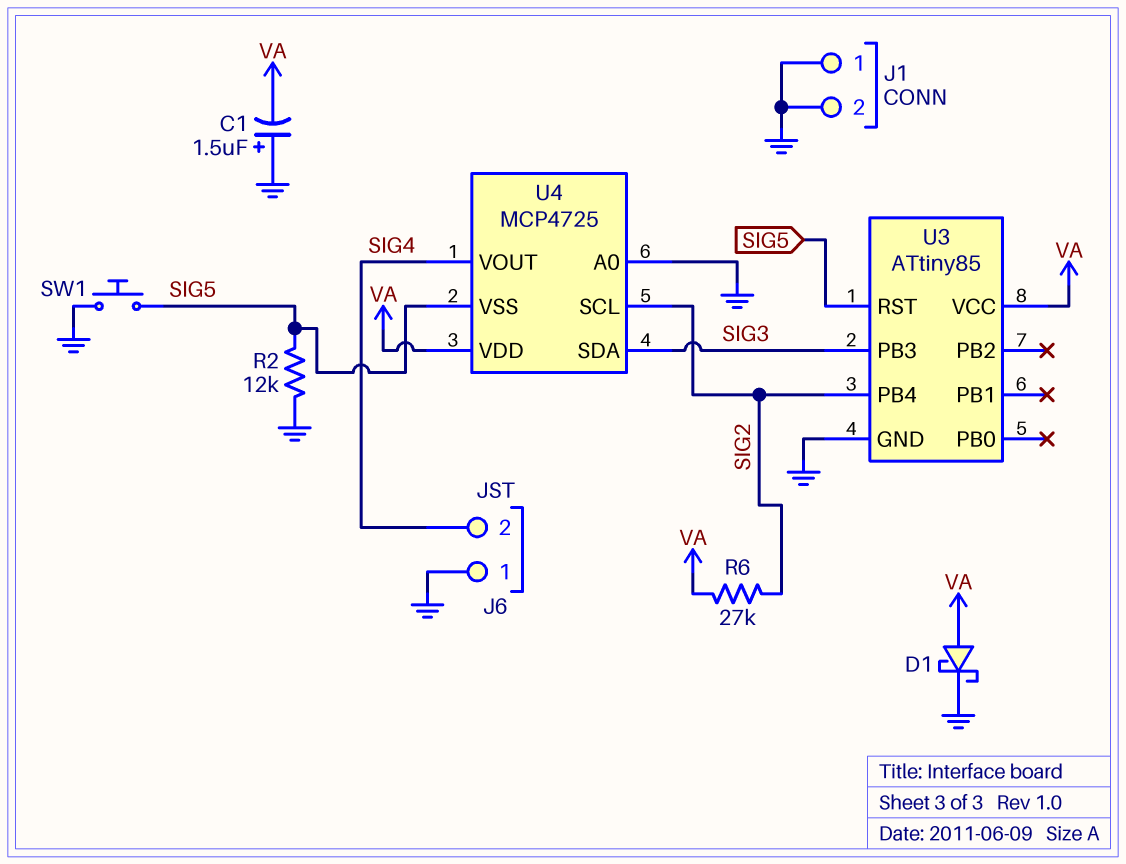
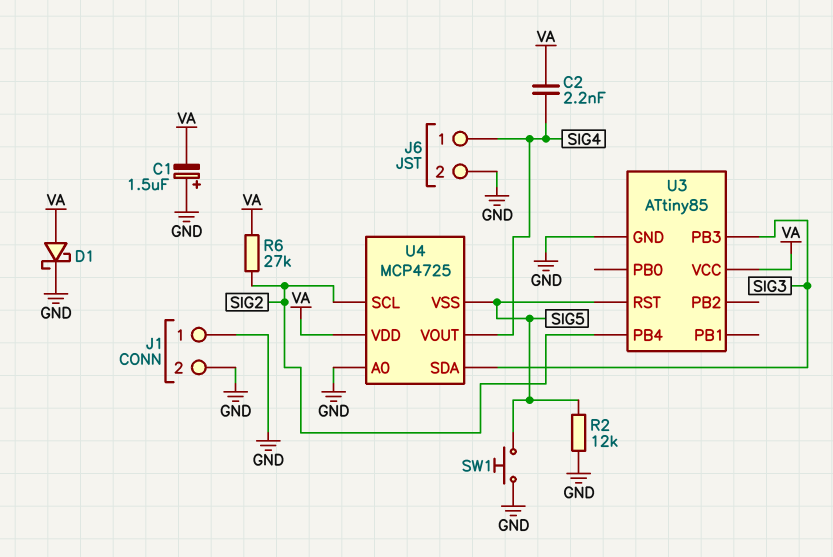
C2: none -> 2.2nF (SIG4, VA)
J6 pin 1: GND -> SIG4
J6 pin 2: SIG4 -> GND

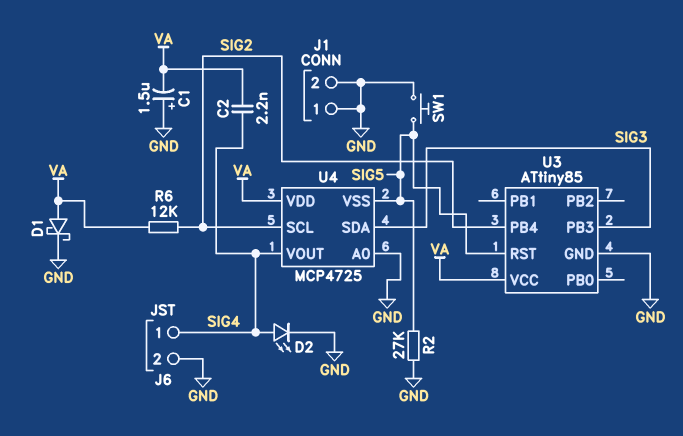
D2: none -> LED (A SIG4, K GND)
R2: 12k (GND, SIG5) -> 27k (GND, SIG5)
R6: 27k (SIG2, VA) -> 12k (SIG2, VA)

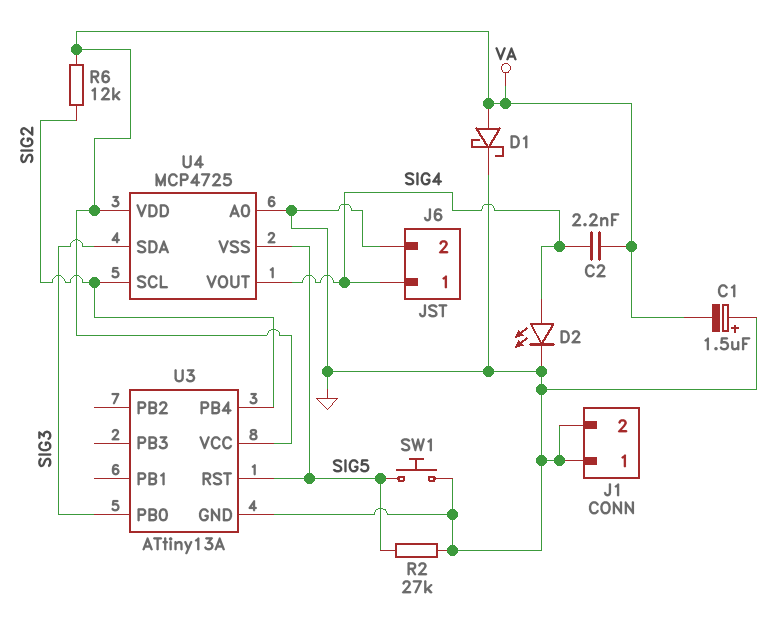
U3: ATtiny85 -> ATtiny13A
U3 pin PB0: none -> SIG3
U3 pin PB3: SIG3 -> none

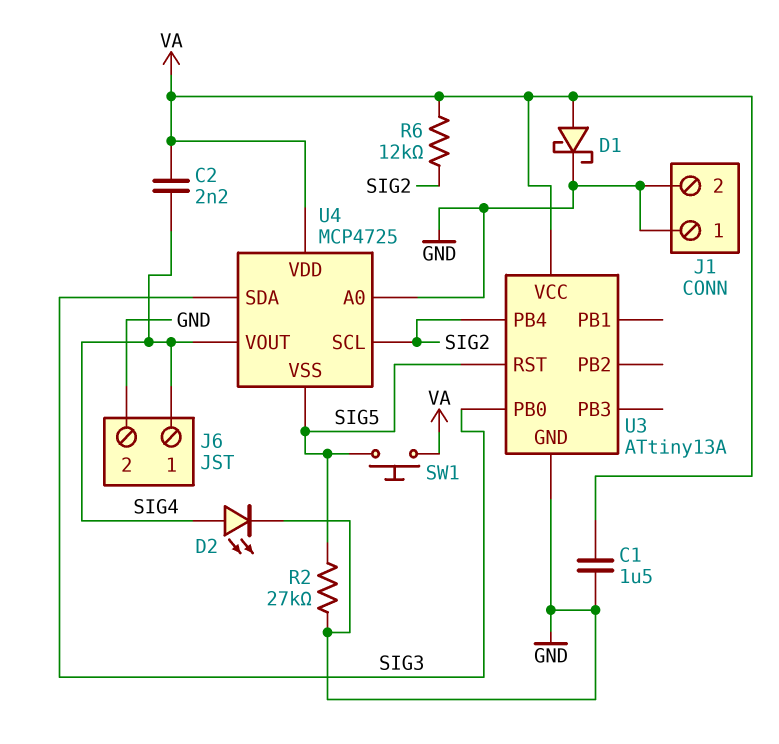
C1: 1.5uF (plus GND, minus VA) -> 1.5uF (GND, VA)
SW1: button (GND, SIG5) -> button (SIG5, VA)

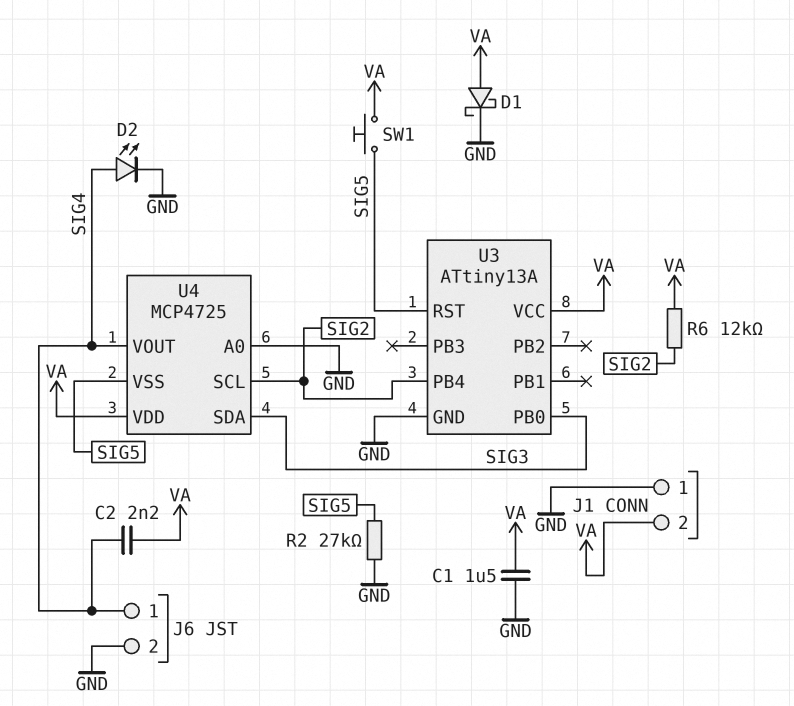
J1 pin 2: GND -> VA

